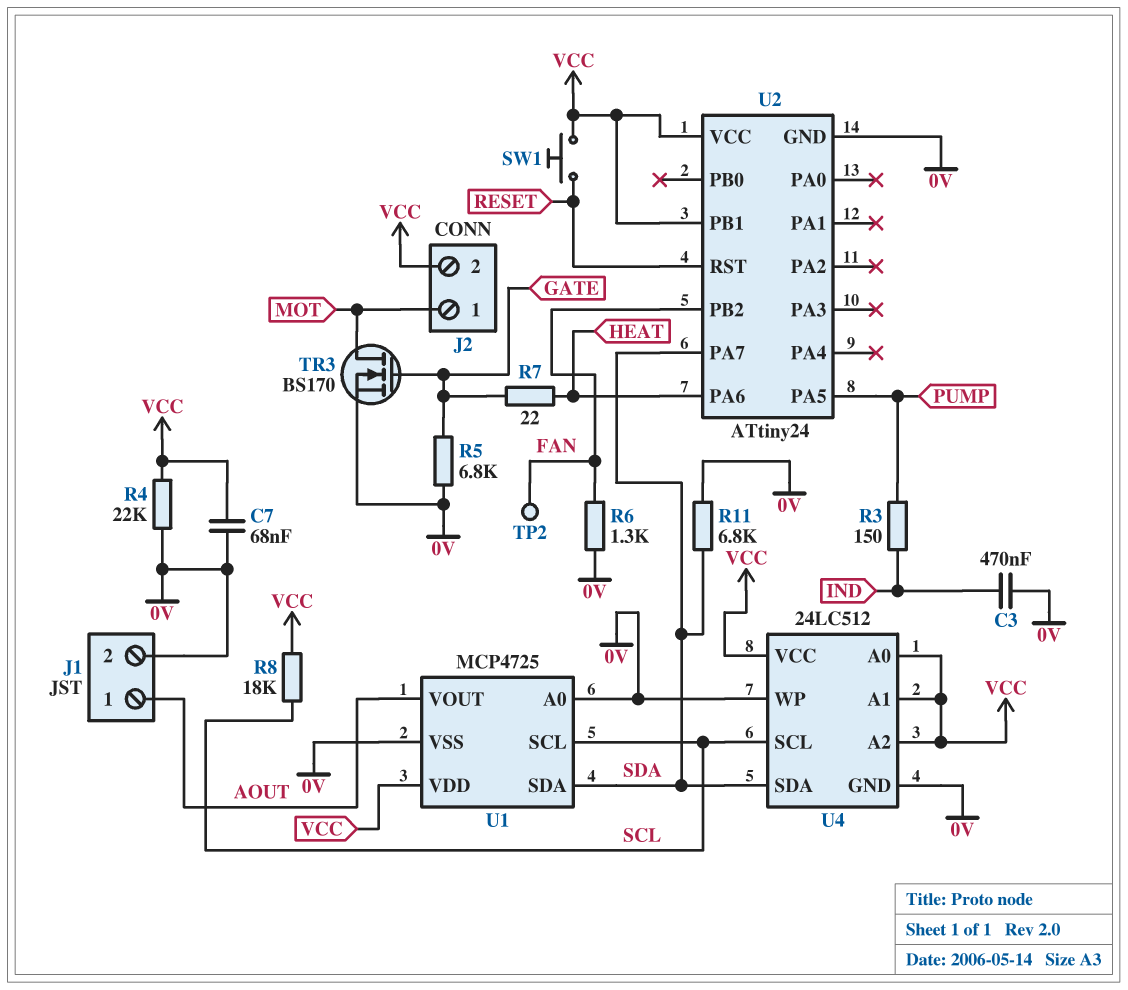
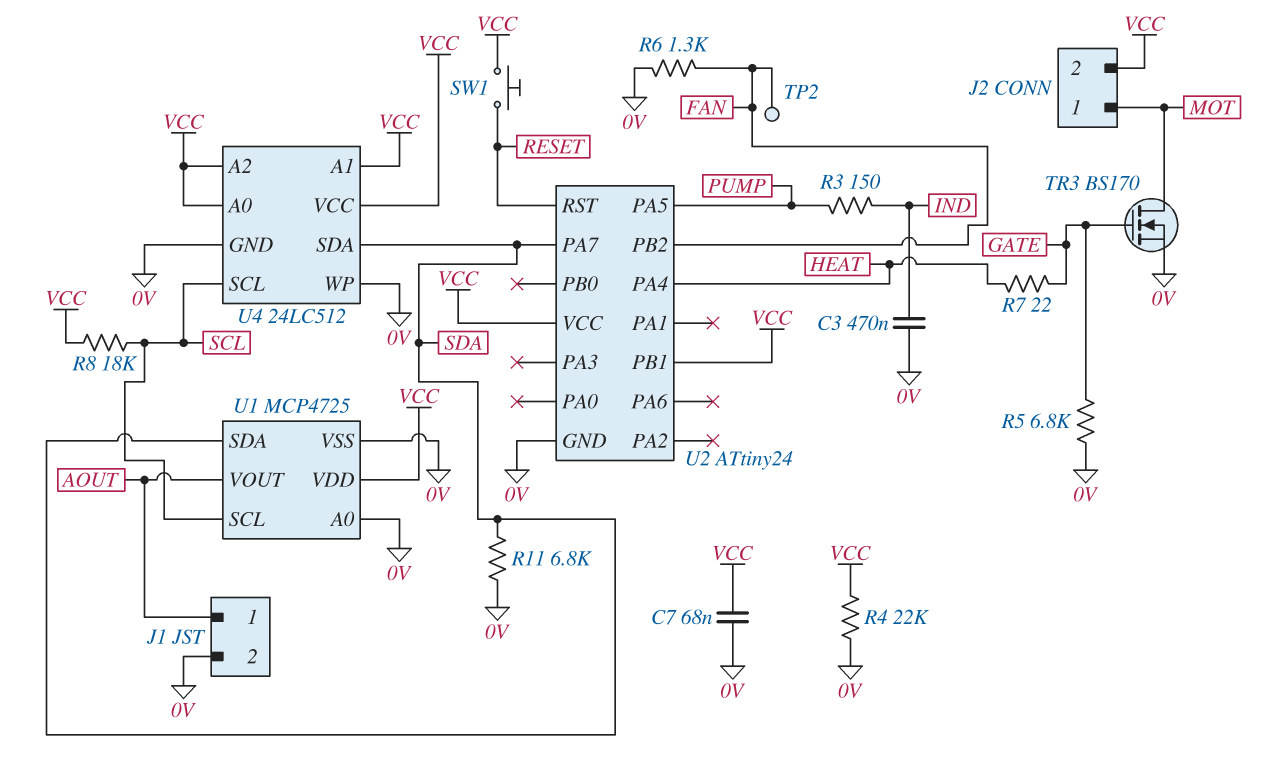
U2 pin PA4: none -> HEAT
U2 pin PA6: HEAT -> none

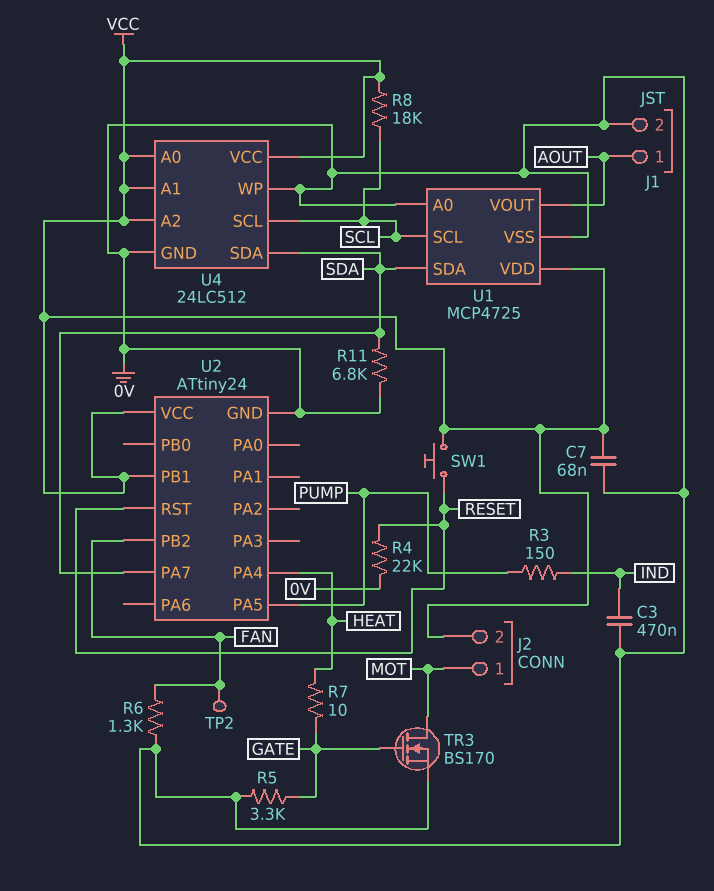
R4: 22k (0V, VCC) -> 22k (0V, RESET)
R5: 6.8k (0V, GATE) -> 3.3k (0V, GATE)
R7: 22 (GATE, HEAT) -> 10 (GATE, HEAT)

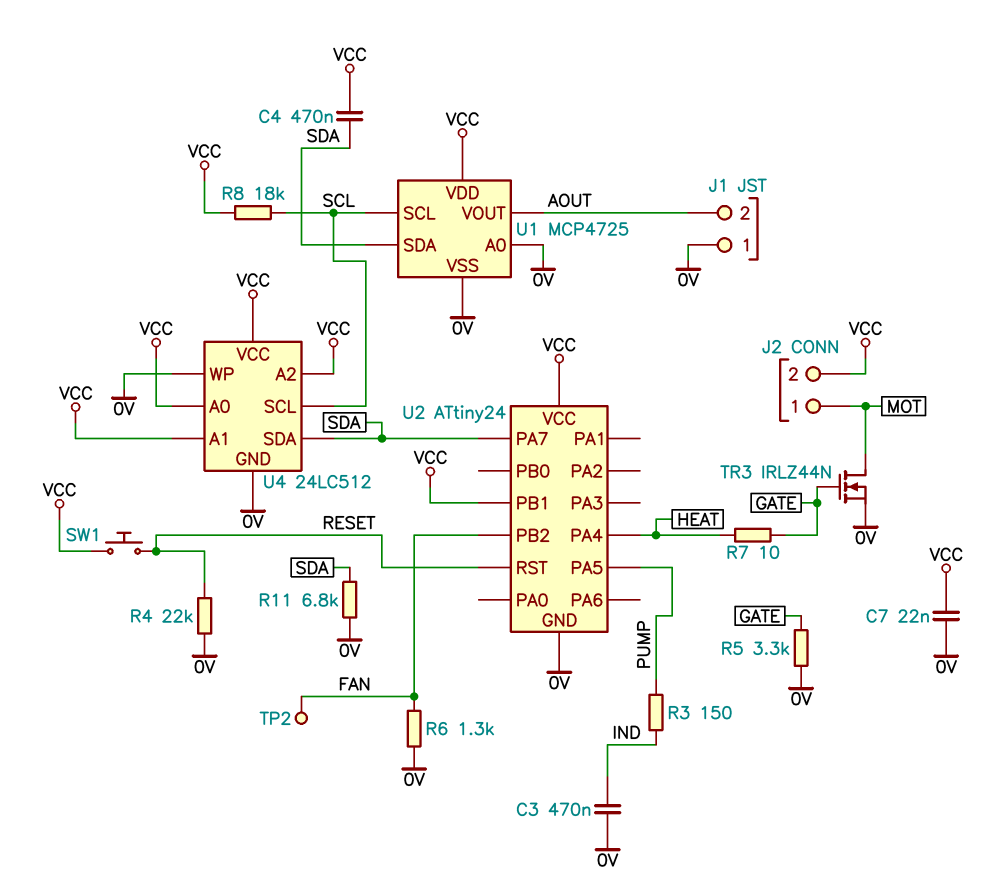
C4: none -> 470nF (SDA, VCC)
C7: 68nF (0V, VCC) -> 22nF (0V, VCC)
J1 pin 1: AOUT -> 0V
J1 pin 2: 0V -> AOUT
TR3: NMOS BS170 (G GATE, D MOT, S 0V) -> NMOS IRLZ44N (G GATE, D MOT, S 0V)

